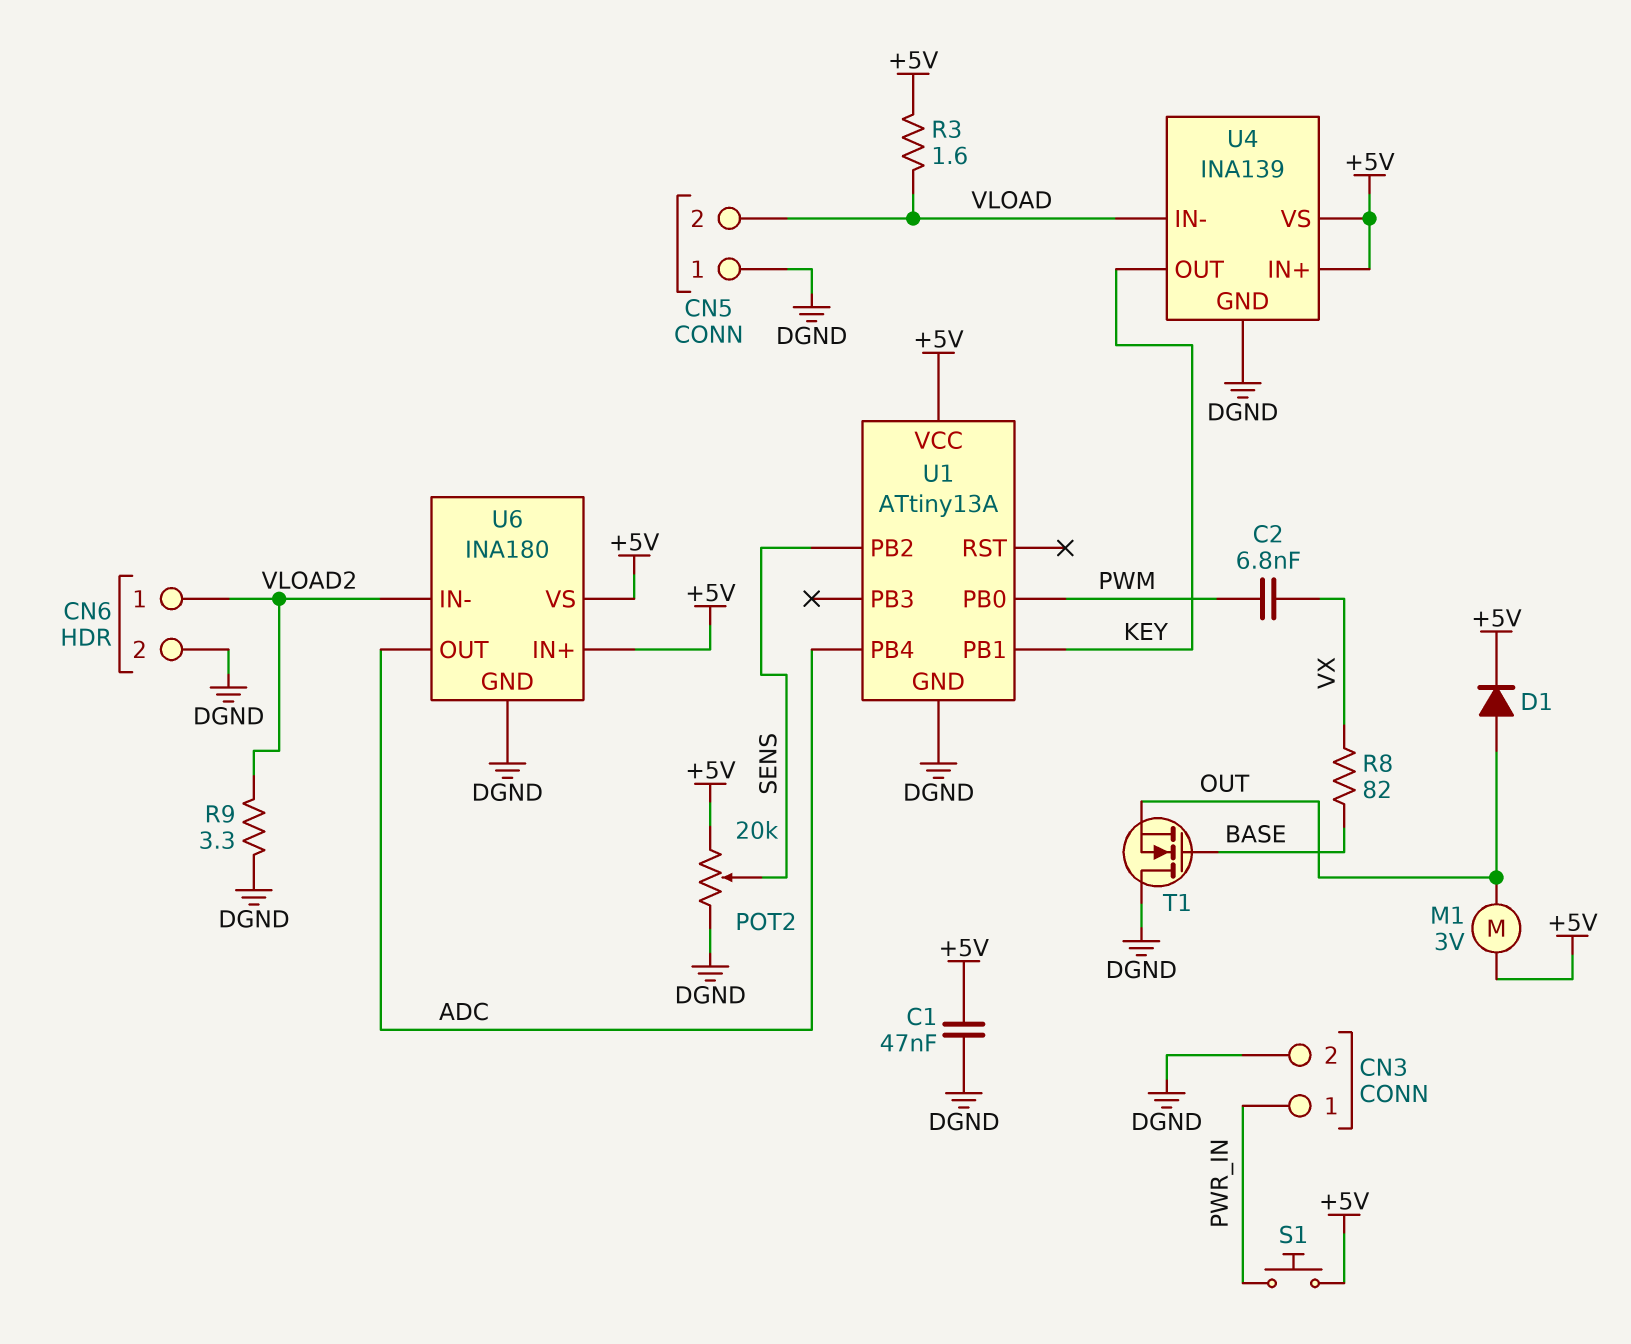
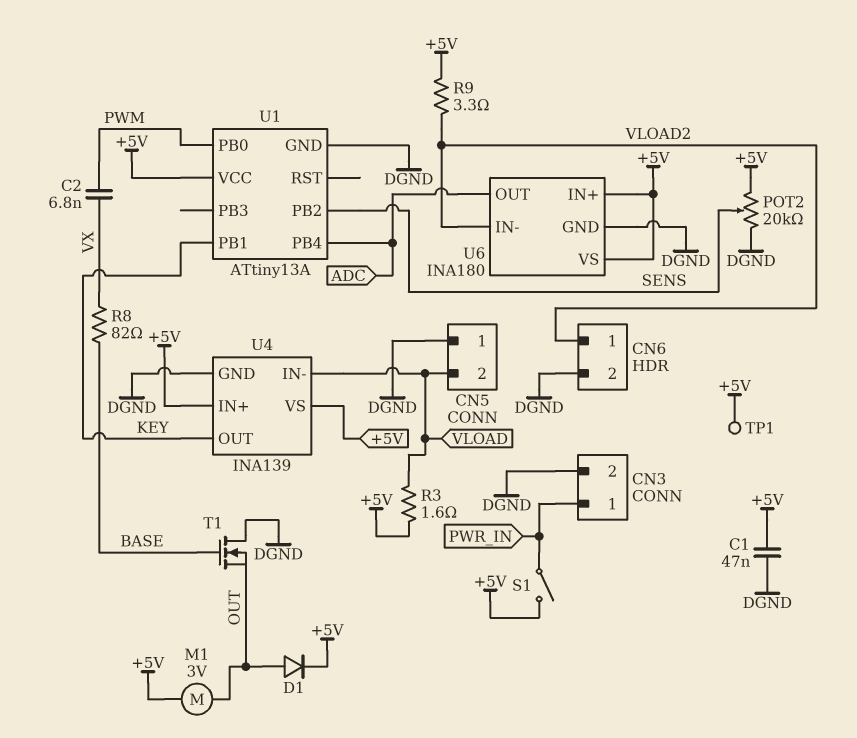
R9: 3.3 (DGND, VLOAD2) -> 3.3 (+5V, VLOAD2)
S1: button (+5V, PWR_IN) -> switch (+5V, PWR_IN)
TP1: none -> test point (+5V)

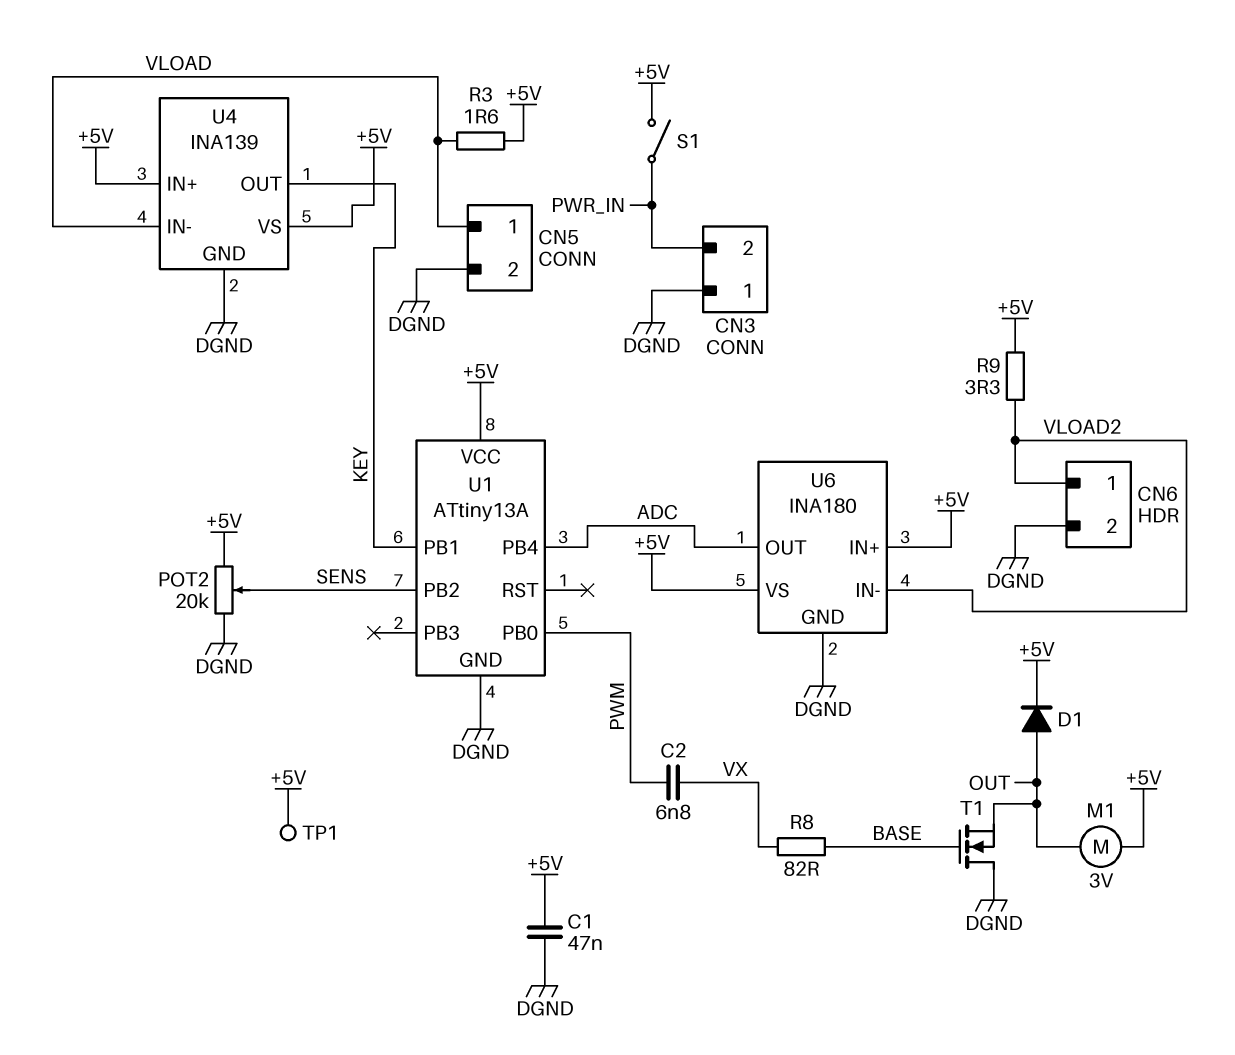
CN3 pin 1: PWR_IN -> DGND
CN3 pin 2: DGND -> PWR_IN
CN5 pin 1: DGND -> VLOAD
CN5 pin 2: VLOAD -> DGND

